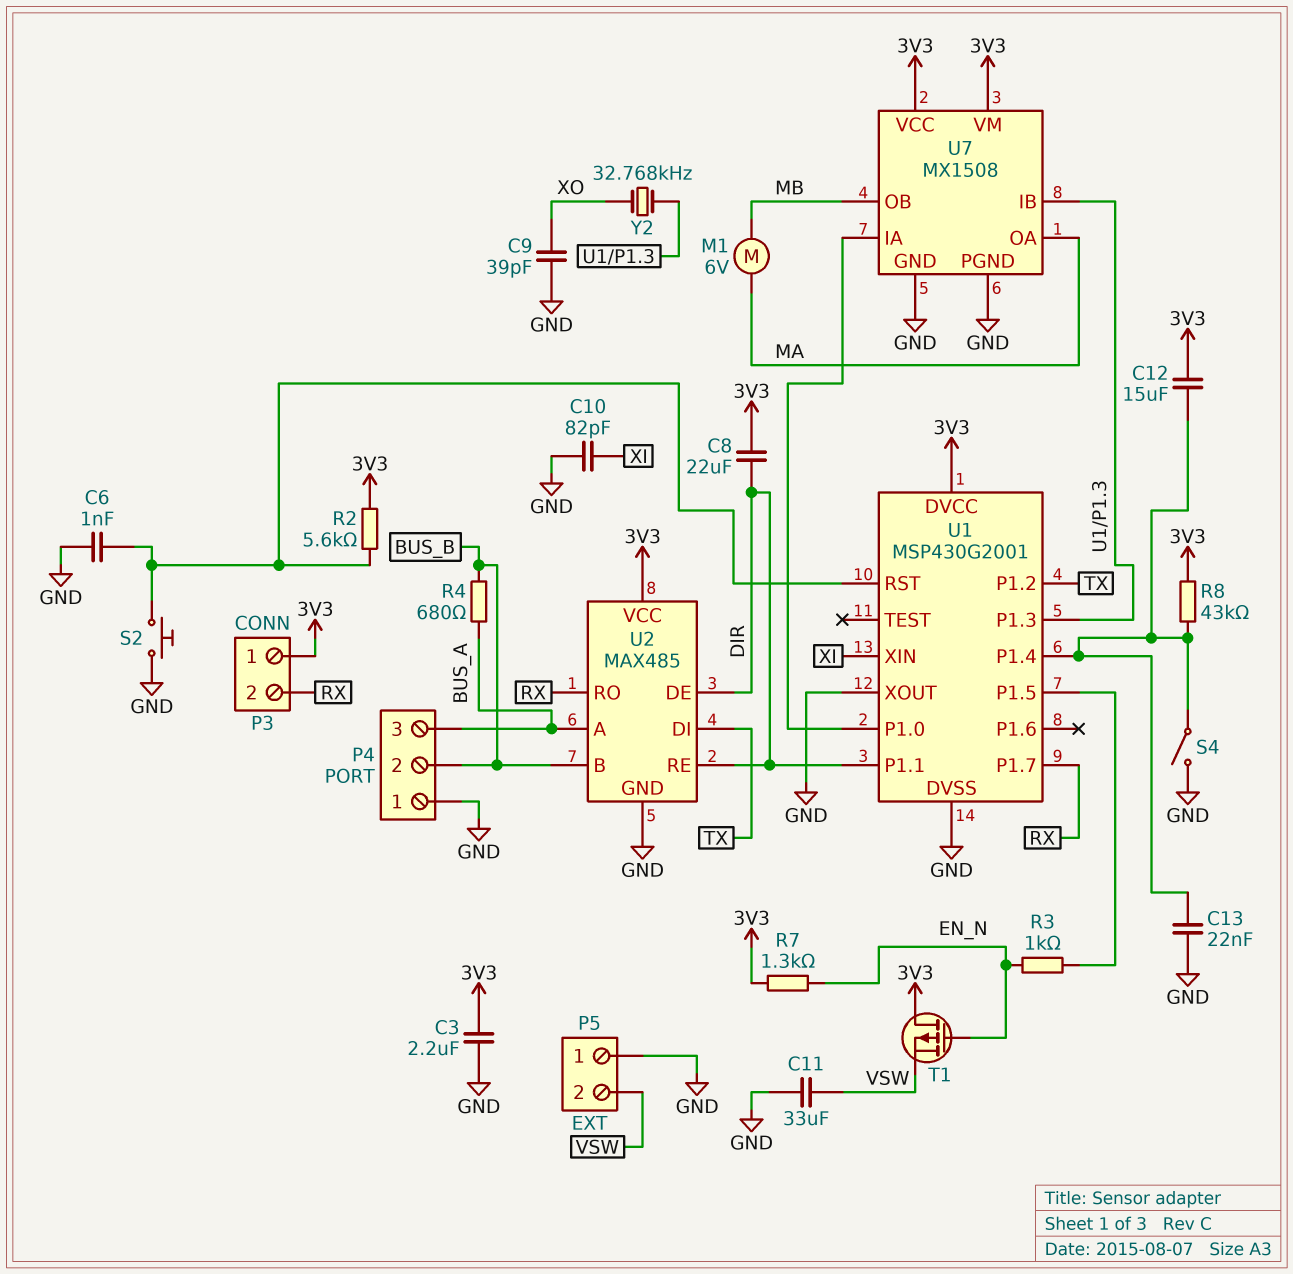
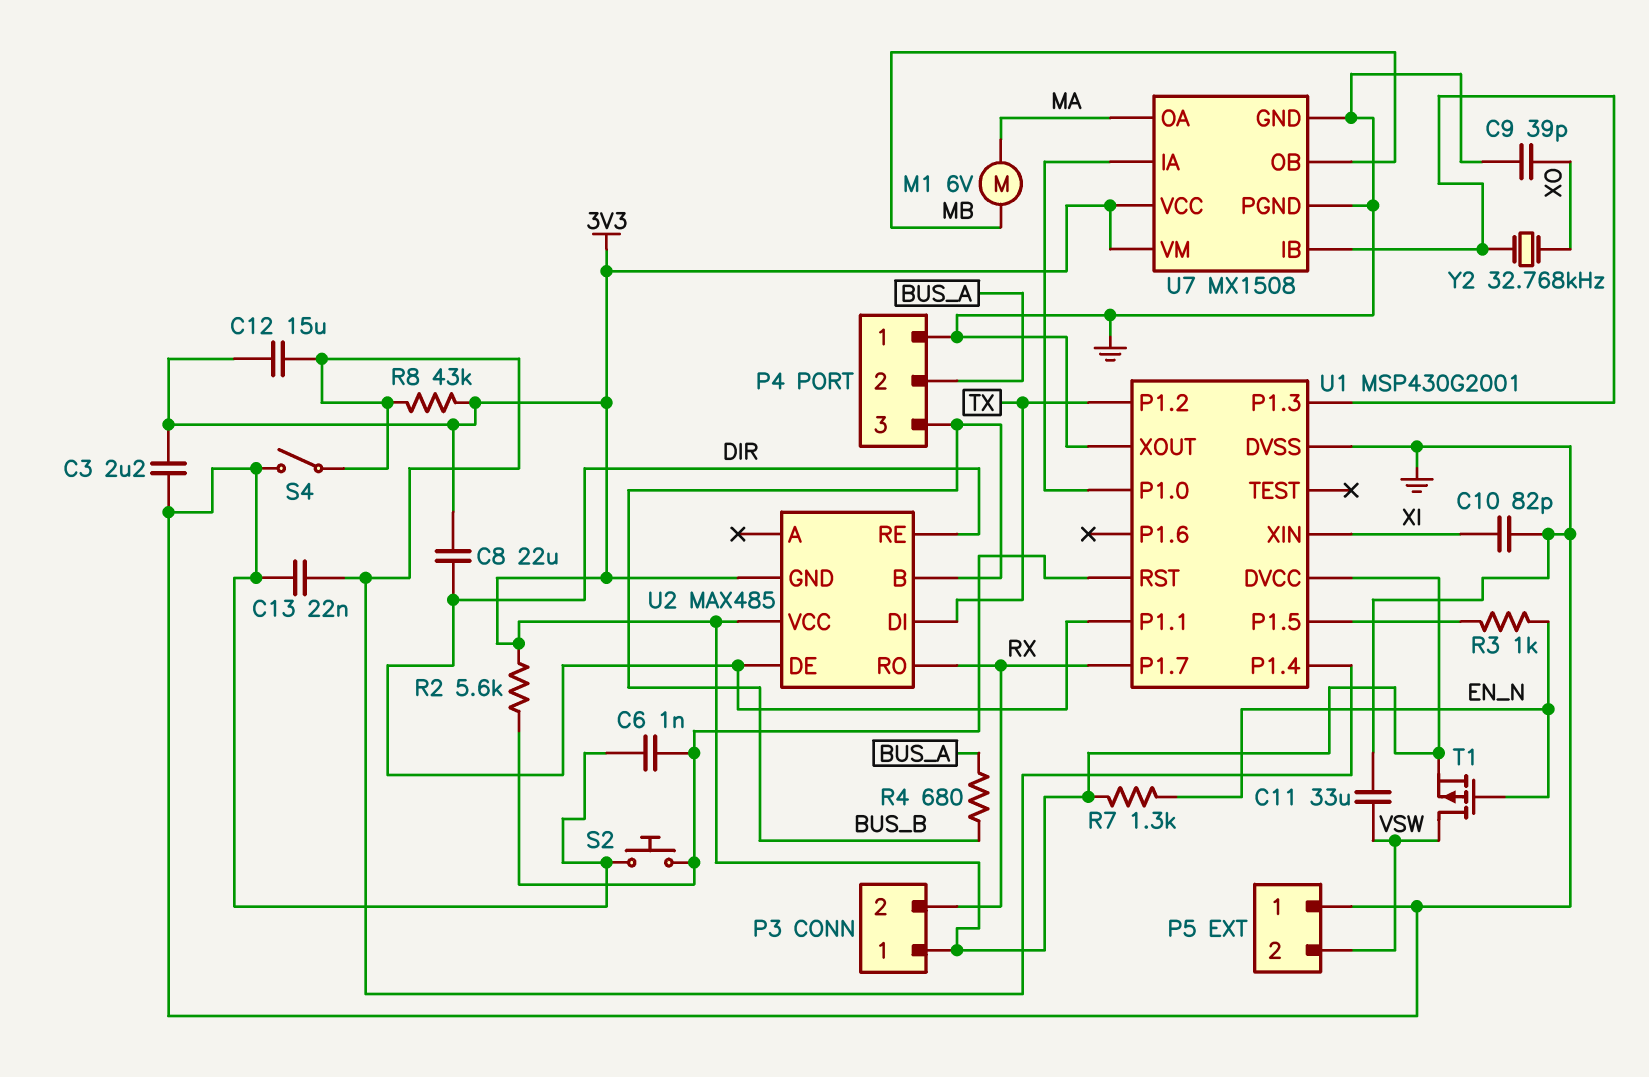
P4 pin 2: BUS_B -> BUS_A
P4 pin 3: BUS_A -> BUS_B
T1: PMOS (G EN_N, D 3V3, S VSW) -> PMOS (G EN_N, D VSW, S 3V3)
U2 pin A: BUS_A -> none
U2 pin GND: GND -> 3V3

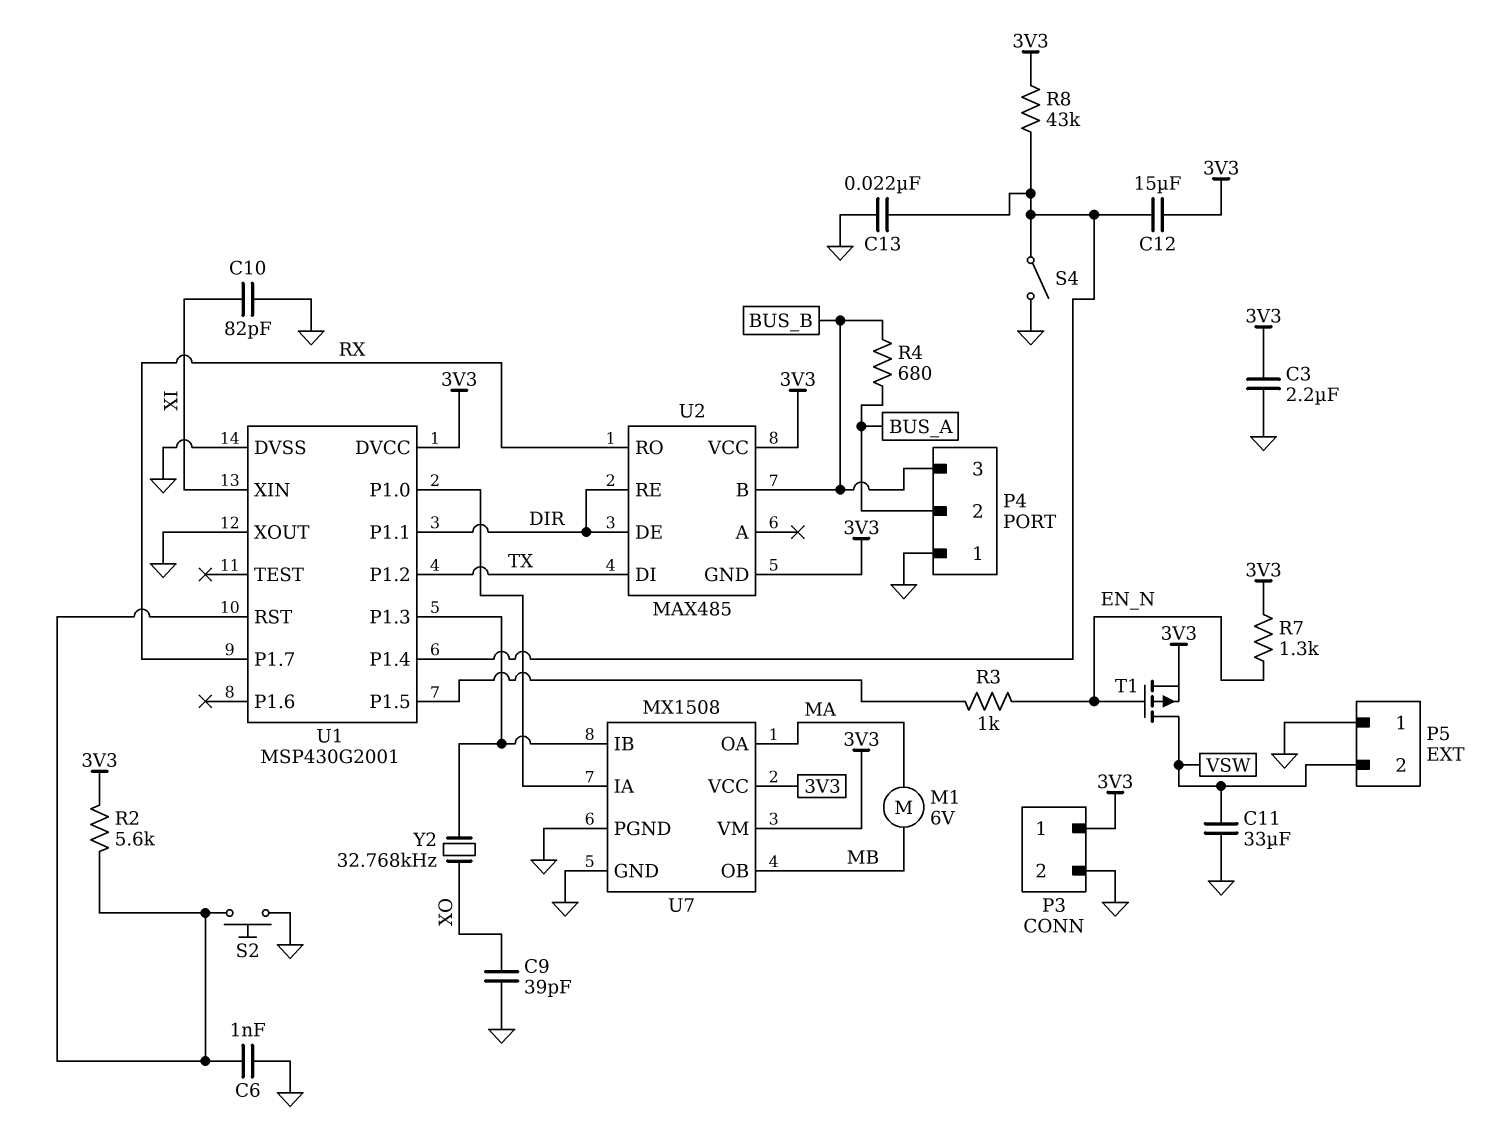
C8: 22uF (3V3, DIR) -> none
P3 pin 2: RX -> GND

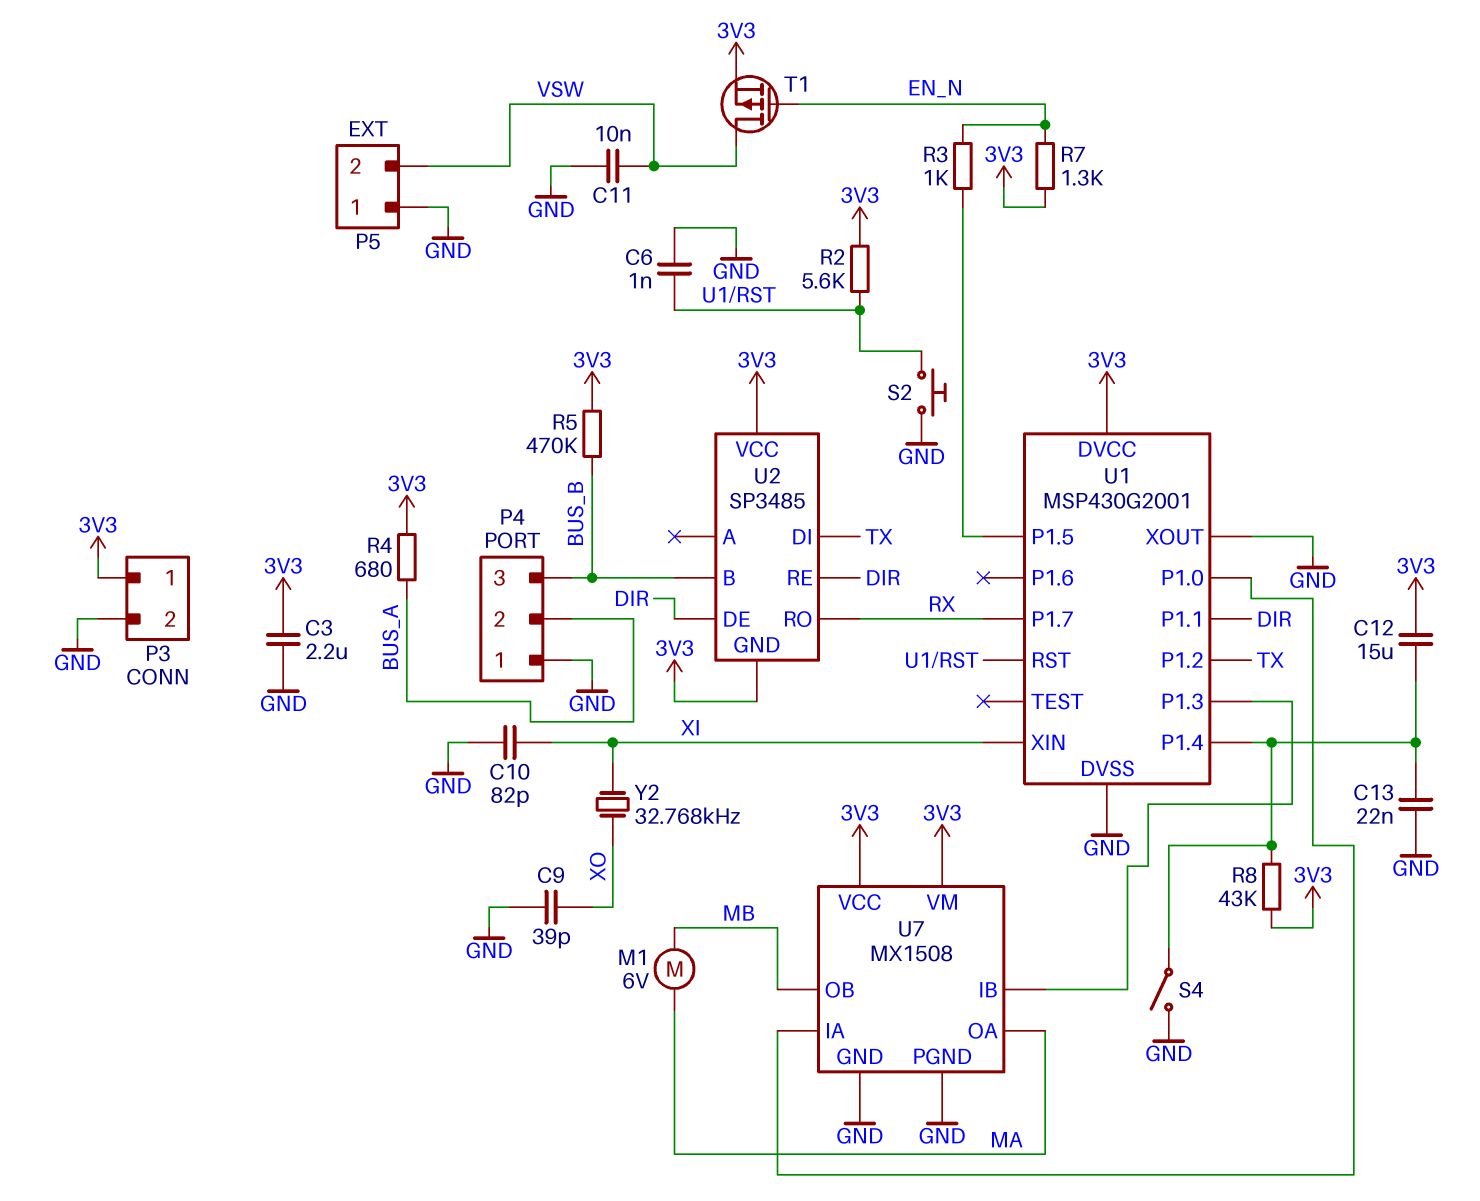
C11: 33uF (GND, VSW) -> 10nF (GND, VSW)
R4: 680 (BUS_A, BUS_B) -> 680 (3V3, BUS_A)
R5: none -> 470k (3V3, BUS_B)
U2: MAX485 -> SP3485
Y2: 32.768kHz (U1/P1.3, XO) -> 32.768kHz (XI, XO)

